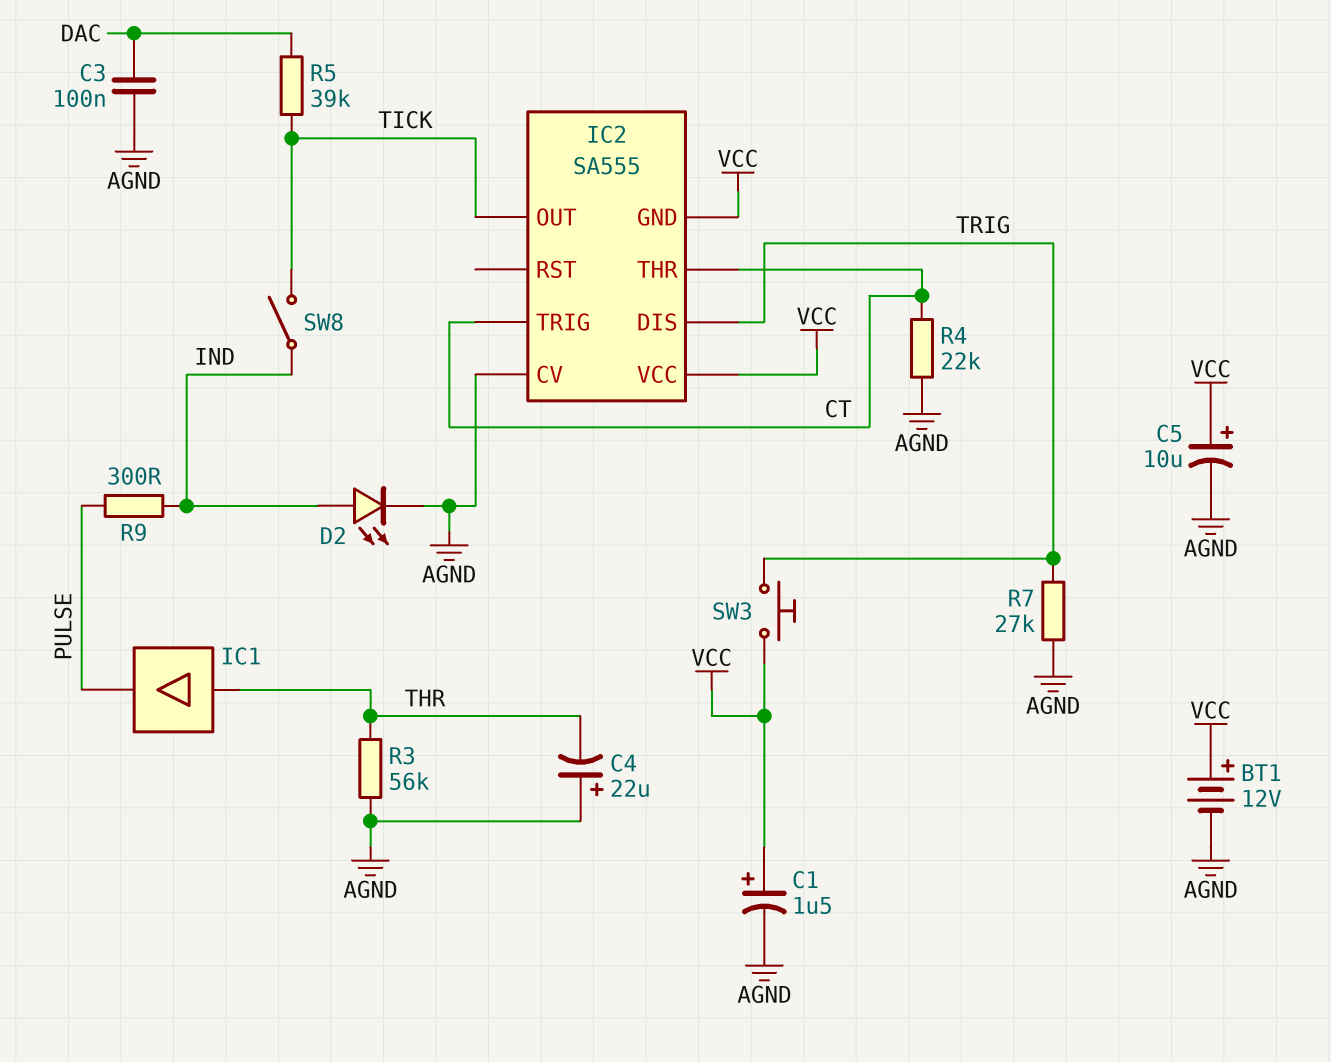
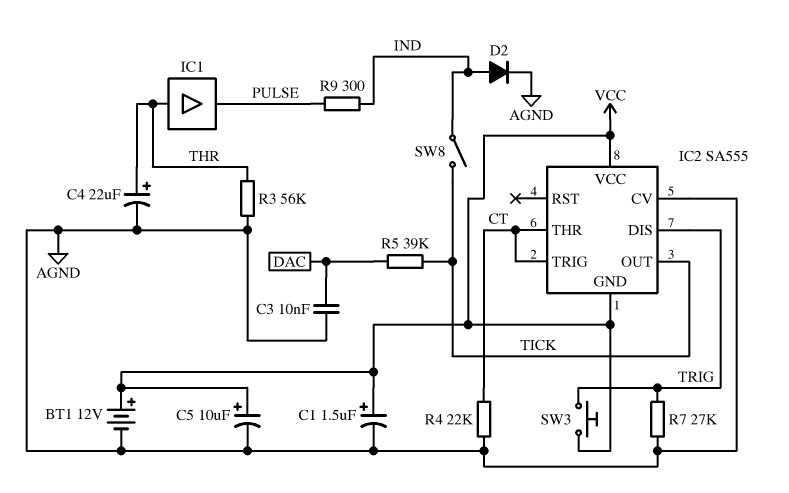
C3: 100nF (AGND, DAC) -> 10nF (AGND, DAC)
C4: 22uF (plus AGND, minus THR) -> 22uF (plus THR, minus AGND)
D2: LED (A IND, K AGND) -> diode (A IND, K AGND)

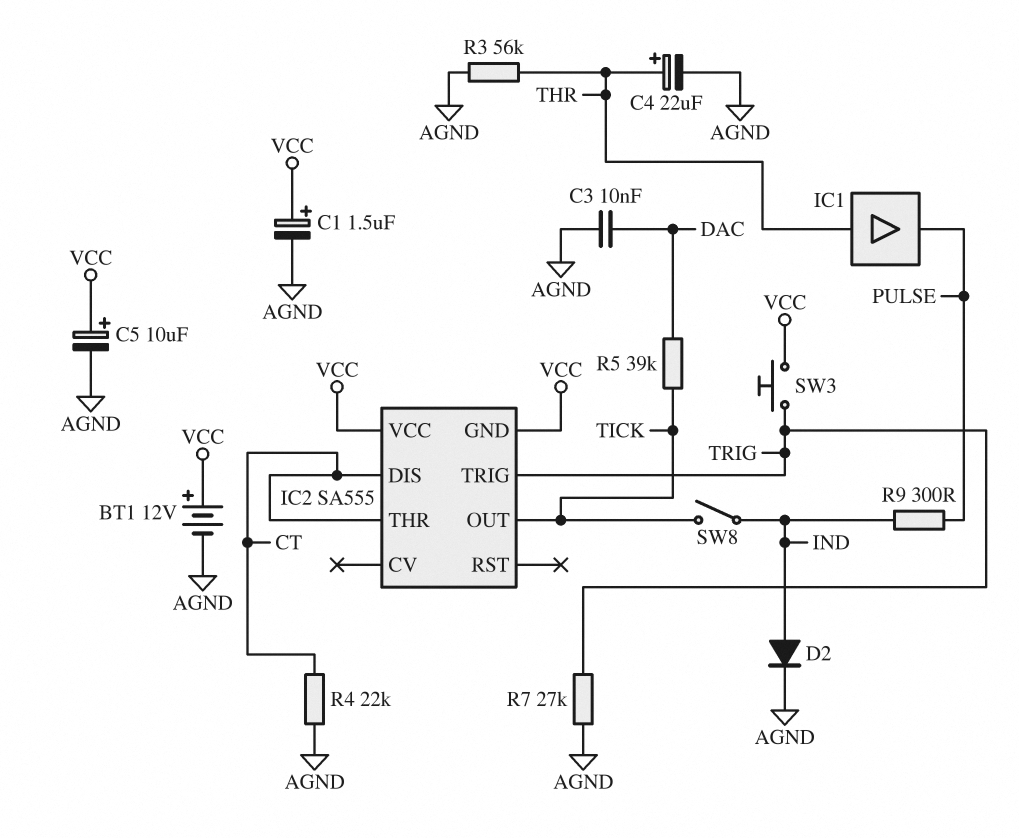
IC2 pin CV: AGND -> none
IC2 pin DIS: TRIG -> CT
IC2 pin TRIG: CT -> TRIG

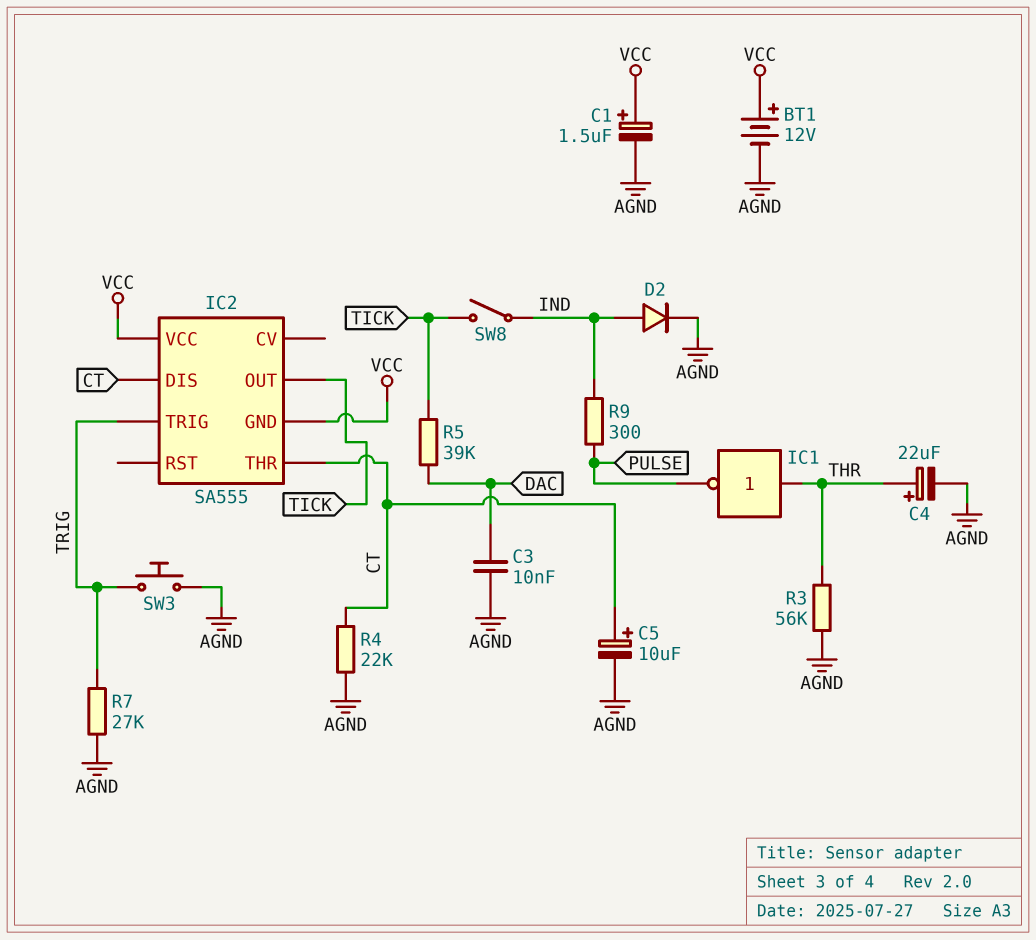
C5: 10uF (plus VCC, minus AGND) -> 10uF (plus CT, minus AGND)
IC1: buffer (in THR, out PULSE) -> NOT (in THR, out PULSE)
SW3: button (TRIG, VCC) -> button (AGND, TRIG)

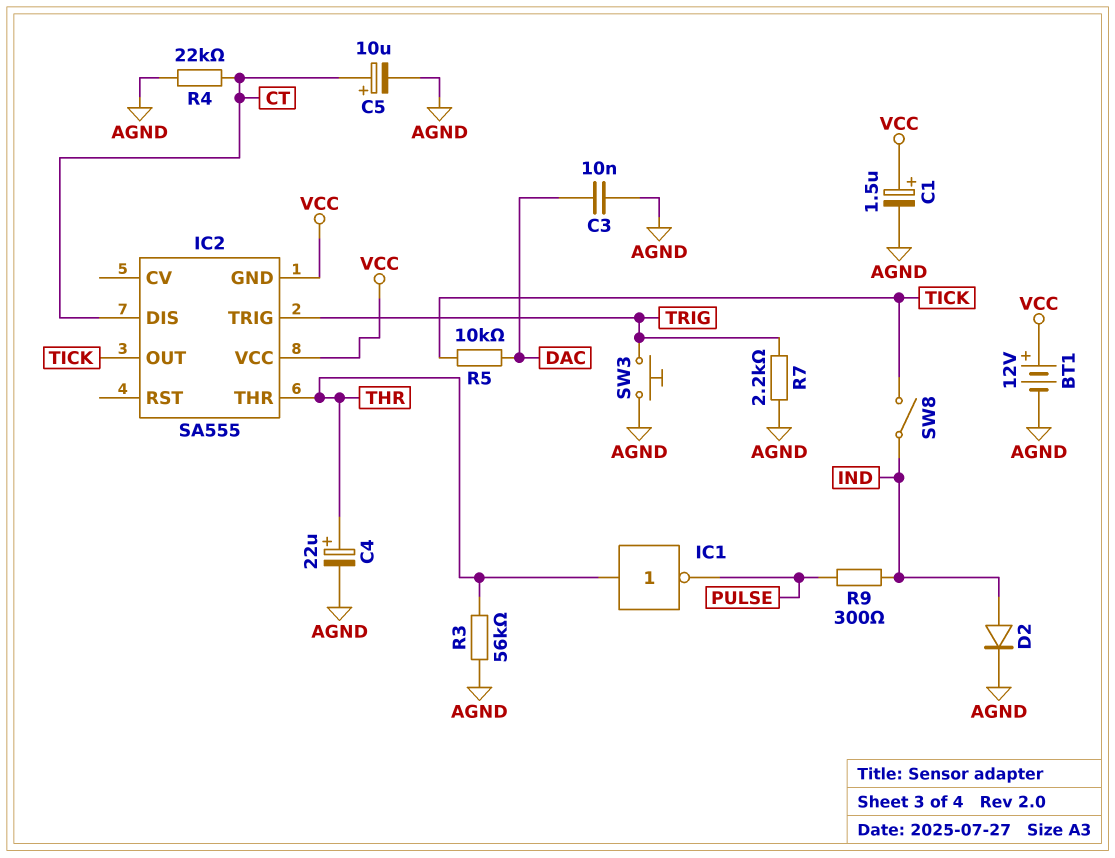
IC2 pin THR: CT -> THR
R5: 39k (DAC, TICK) -> 10k (DAC, TICK)
R7: 27k (AGND, TRIG) -> 2.2k (AGND, TRIG)

